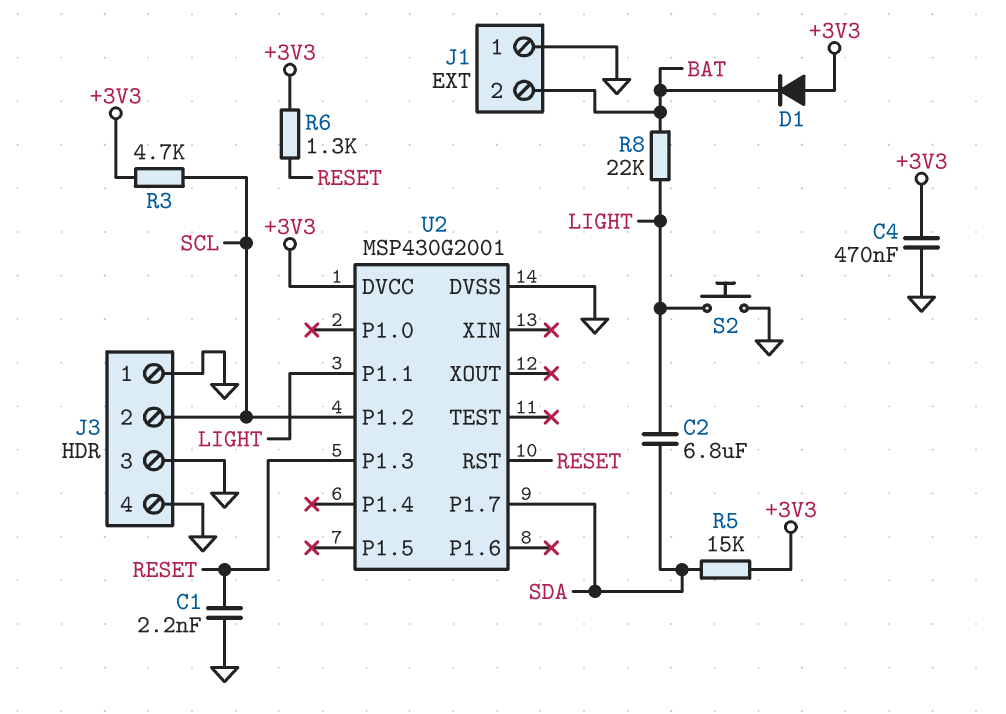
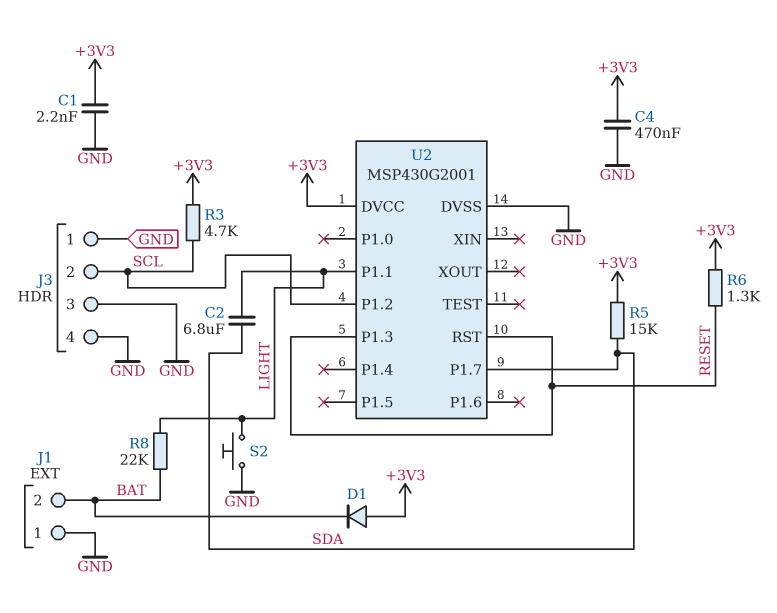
C1: 2.2nF (GND, RESET) -> 2.2nF (+3V3, GND)

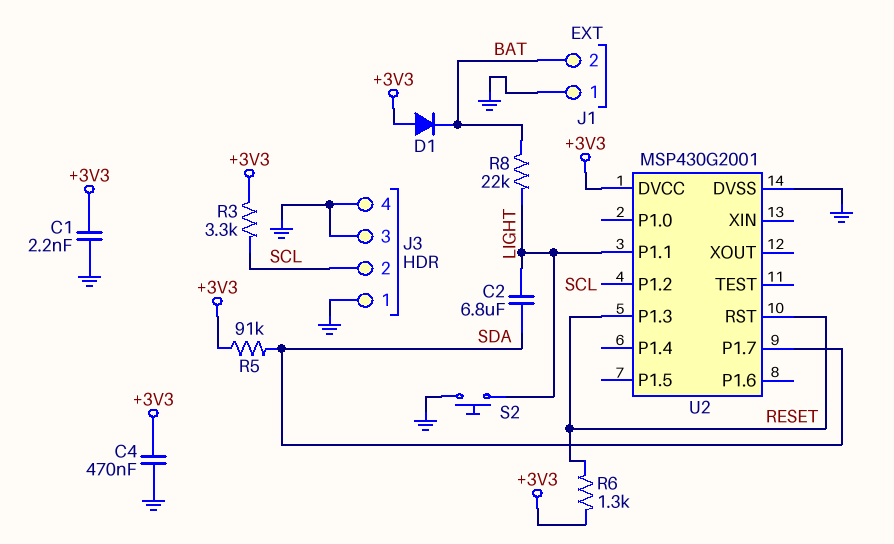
R3: 4.7k (+3V3, SCL) -> 3.3k (+3V3, SCL)
R5: 15k (+3V3, SDA) -> 91k (+3V3, SDA)

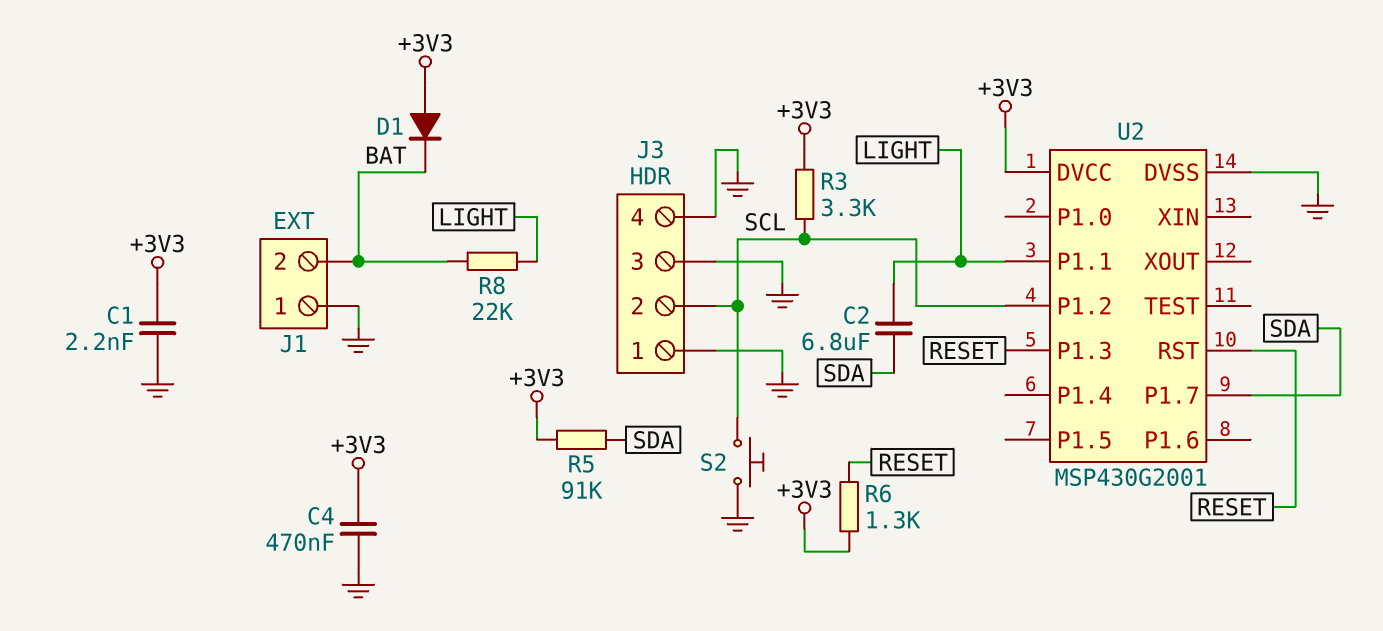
S2: button (GND, LIGHT) -> button (GND, SCL)

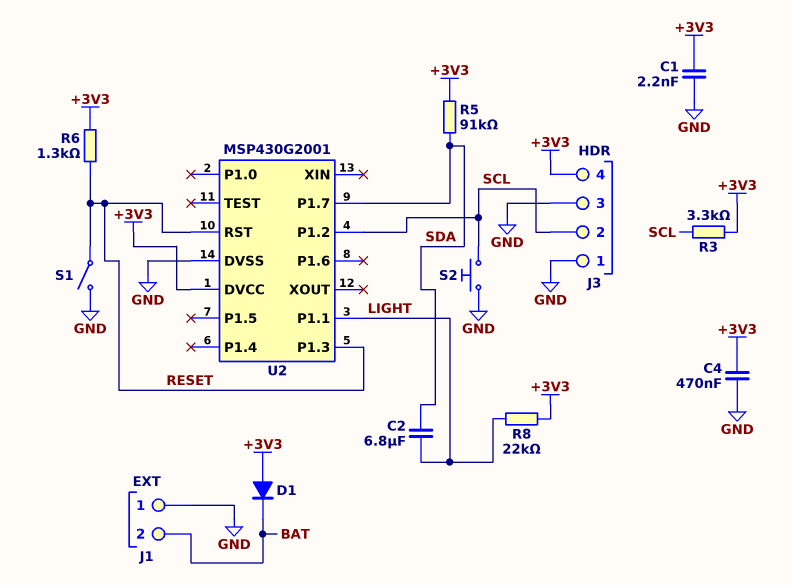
J3 pin 4: GND -> +3V3
R8: 22k (BAT, LIGHT) -> 22k (+3V3, LIGHT)
S1: none -> switch (GND, RESET)

